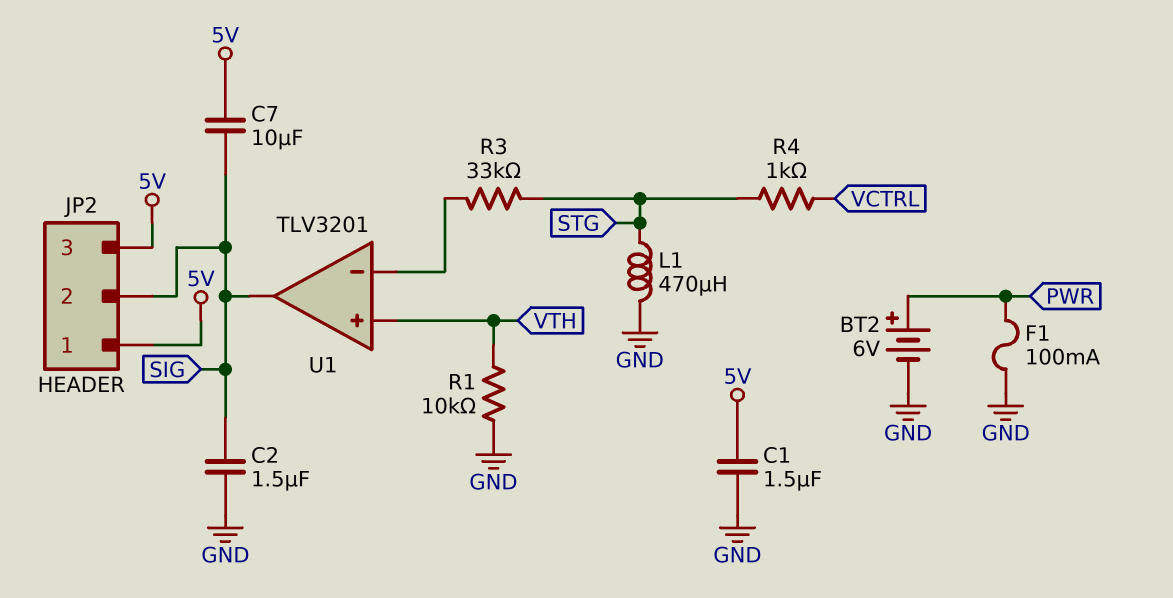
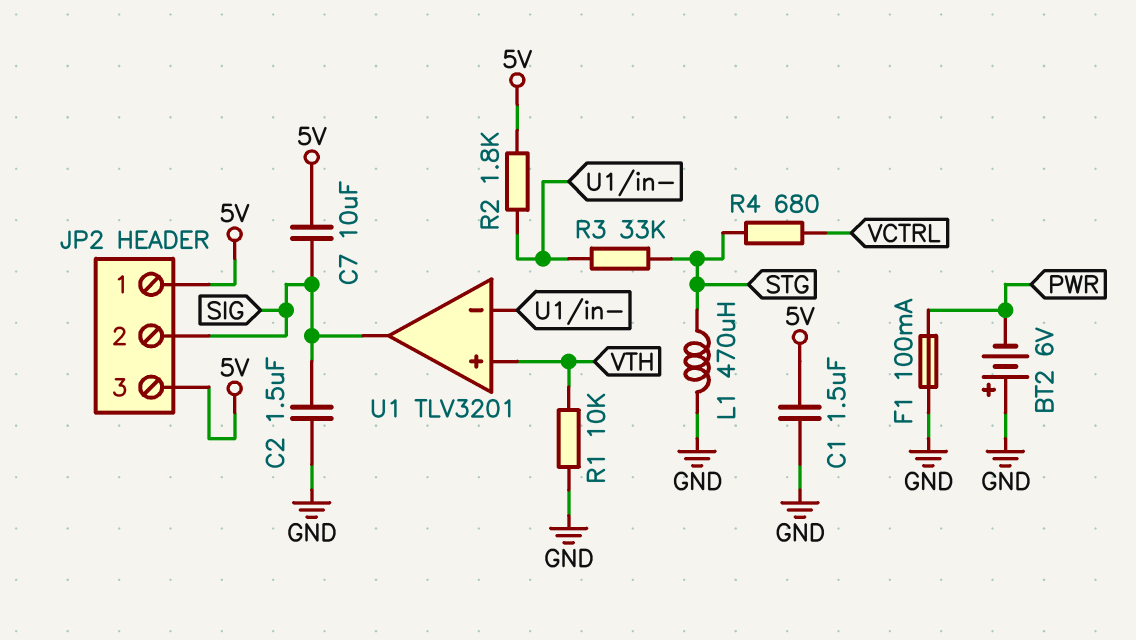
BT2: 6V (plus PWR, minus GND) -> 6V (plus GND, minus PWR)
R2: none -> 1.8k (5V, U1/in-)
R4: 1k (STG, VCTRL) -> 680 (STG, VCTRL)

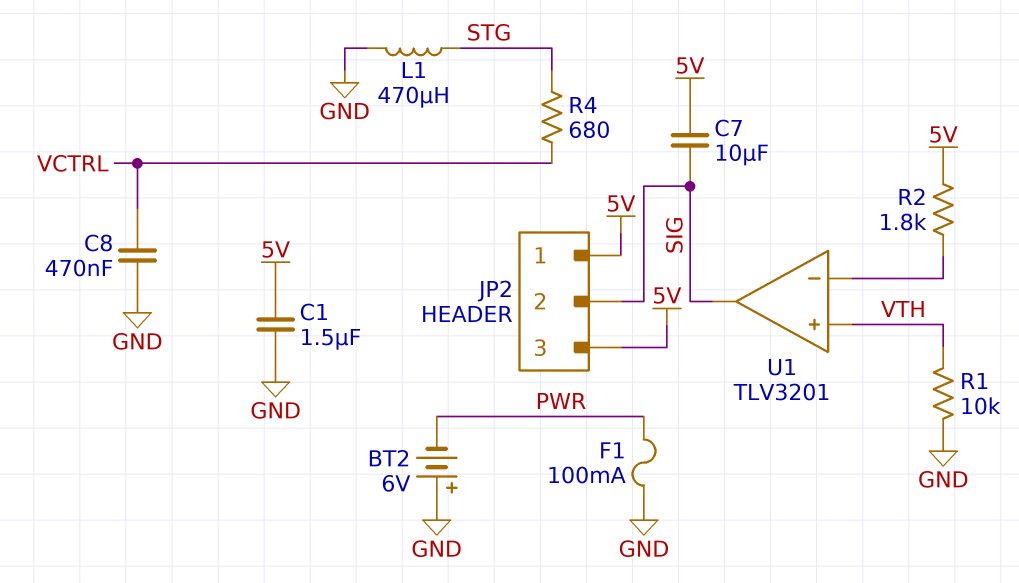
C2: 1.5uF (GND, SIG) -> none
C8: none -> 470nF (GND, VCTRL)
R3: 33k (STG, U1/in-) -> none

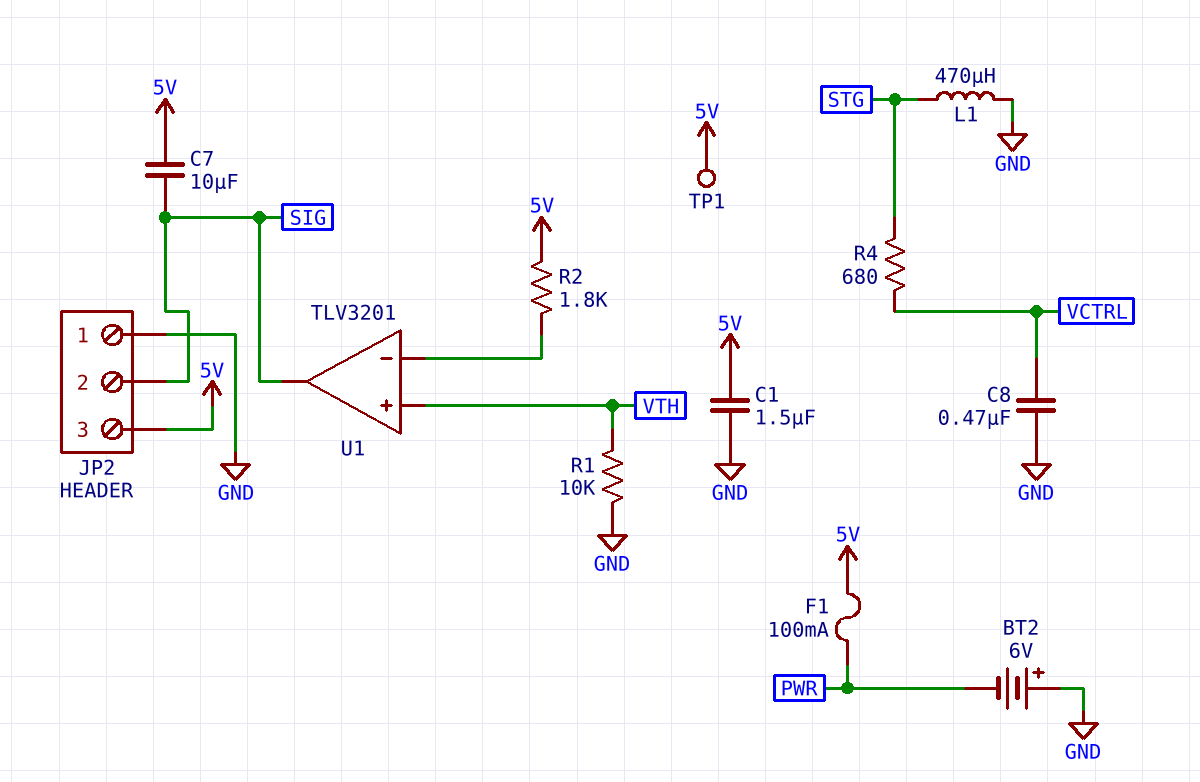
F1: 100mA (GND, PWR) -> 100mA (5V, PWR)
JP2 pin 1: 5V -> GND
TP1: none -> test point (5V)

